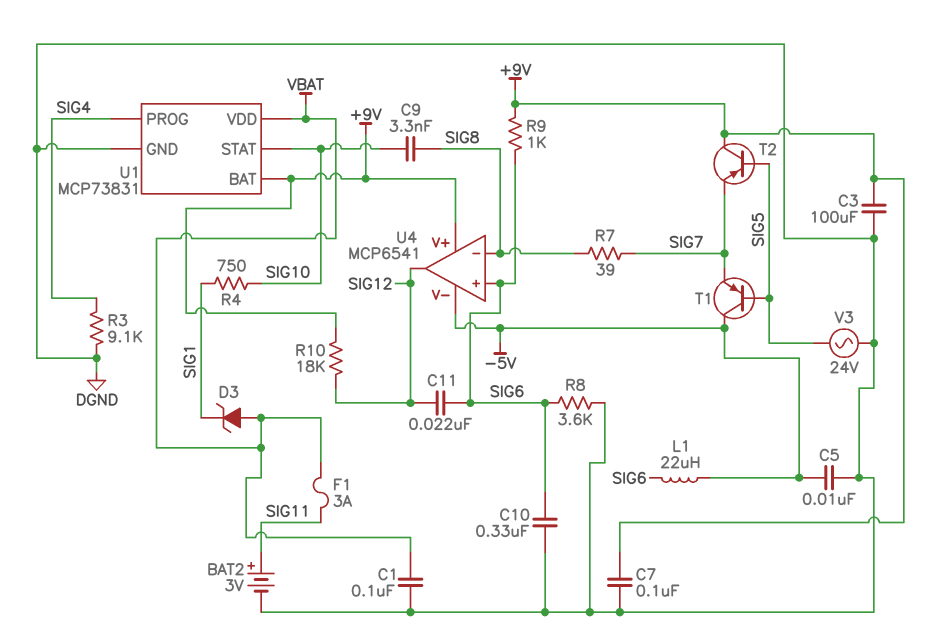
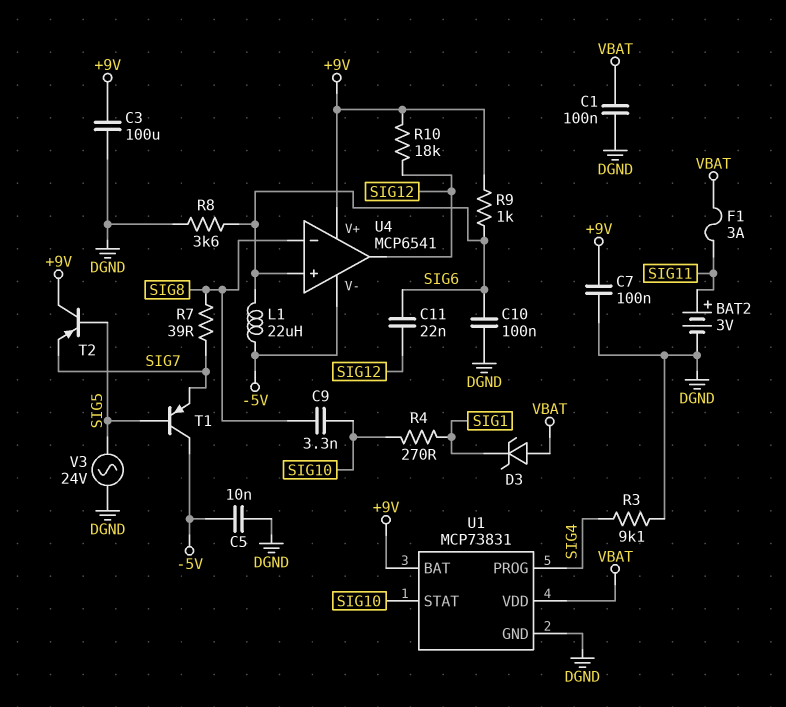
C10: 330nF (DGND, SIG6) -> 100nF (DGND, SIG6)
R4: 750 (SIG1, SIG10) -> 270 (SIG1, SIG10)

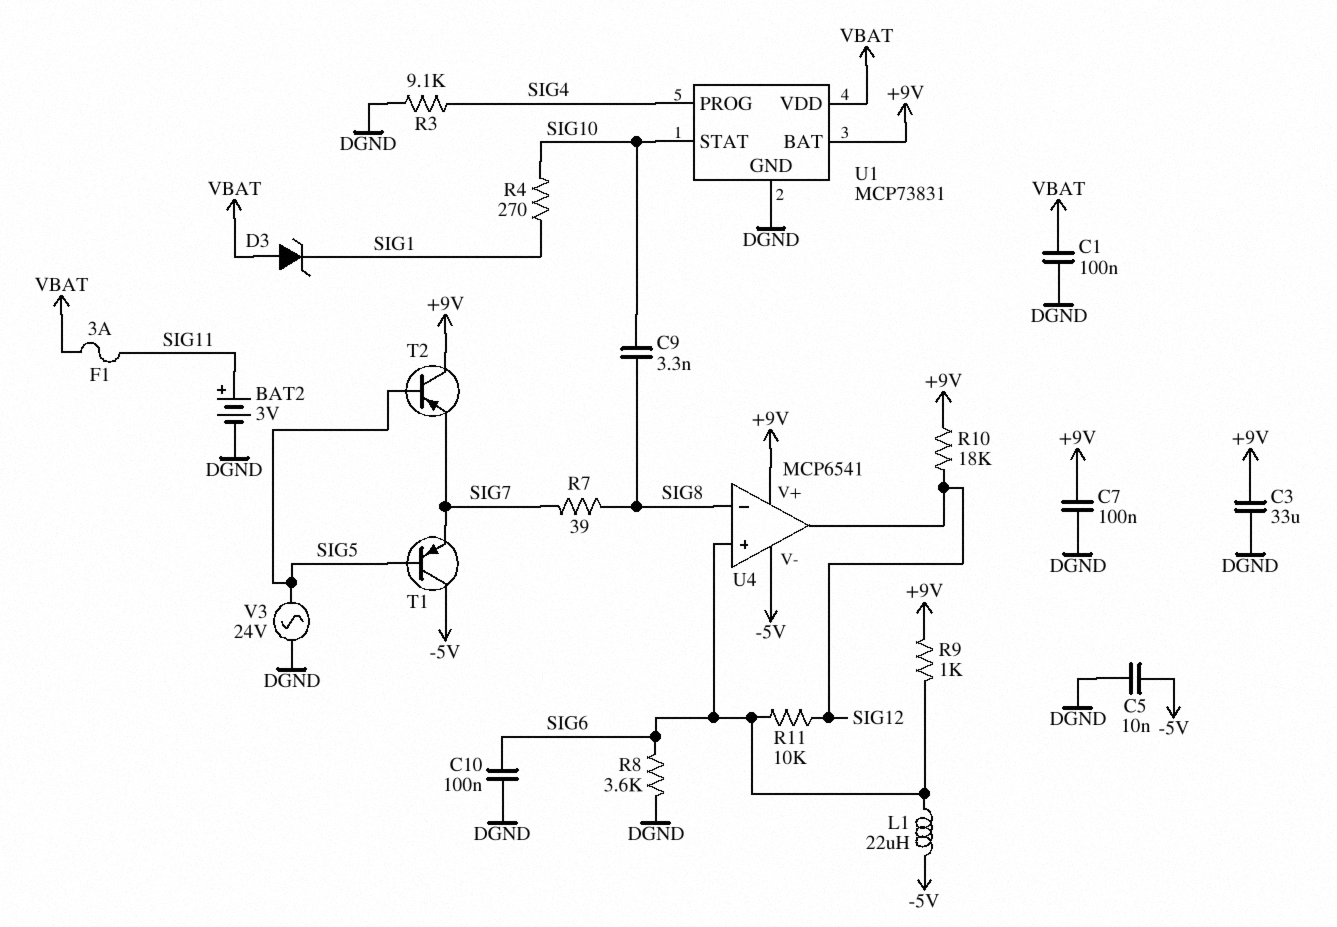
C3: 100uF (+9V, DGND) -> 33uF (+9V, DGND)
C11: 22nF (SIG6, SIG12) -> none
R11: none -> 10k (SIG6, SIG12)

